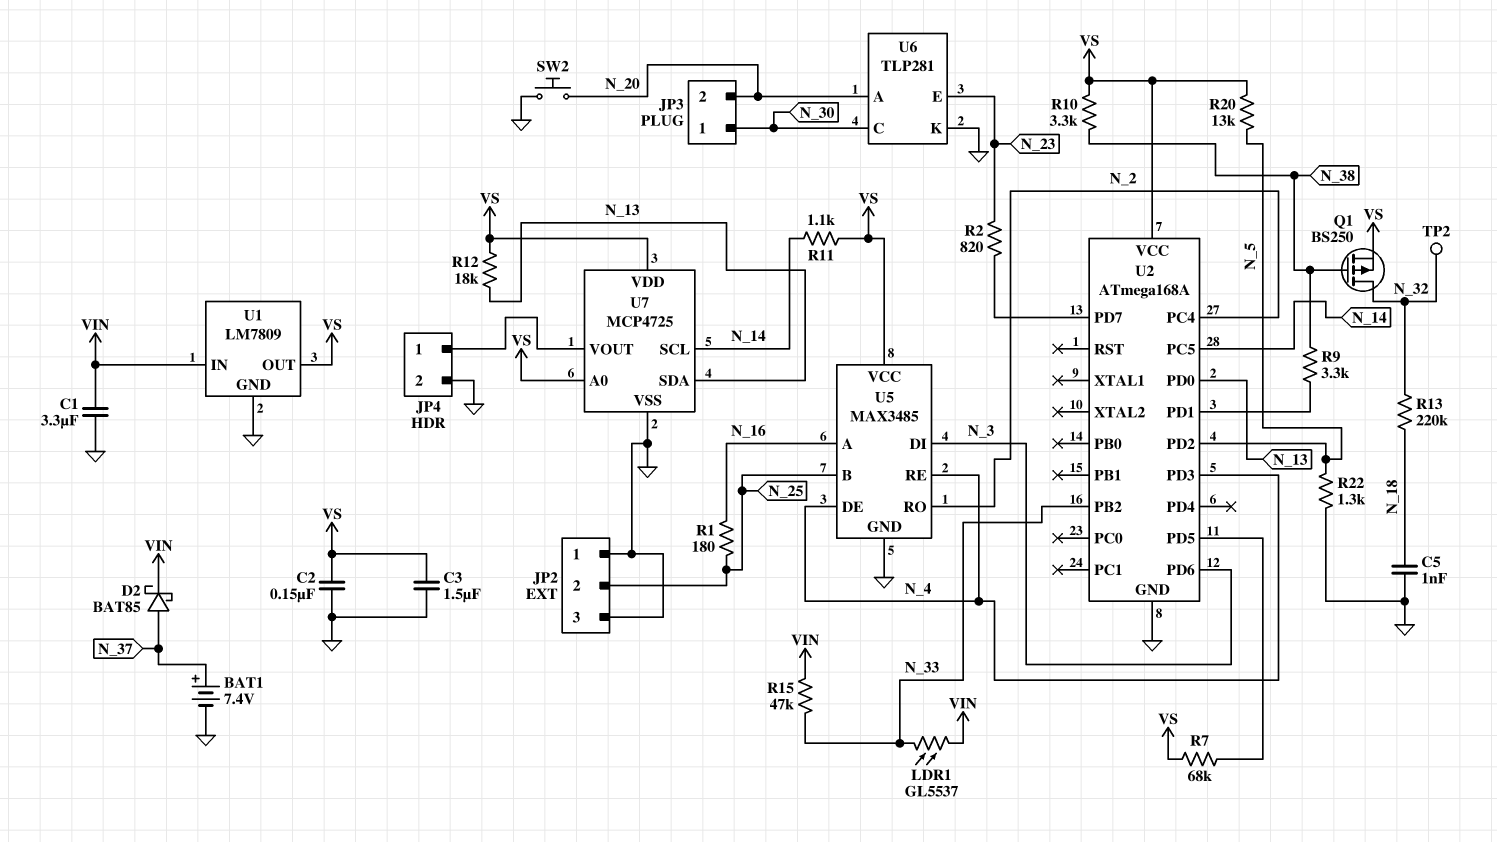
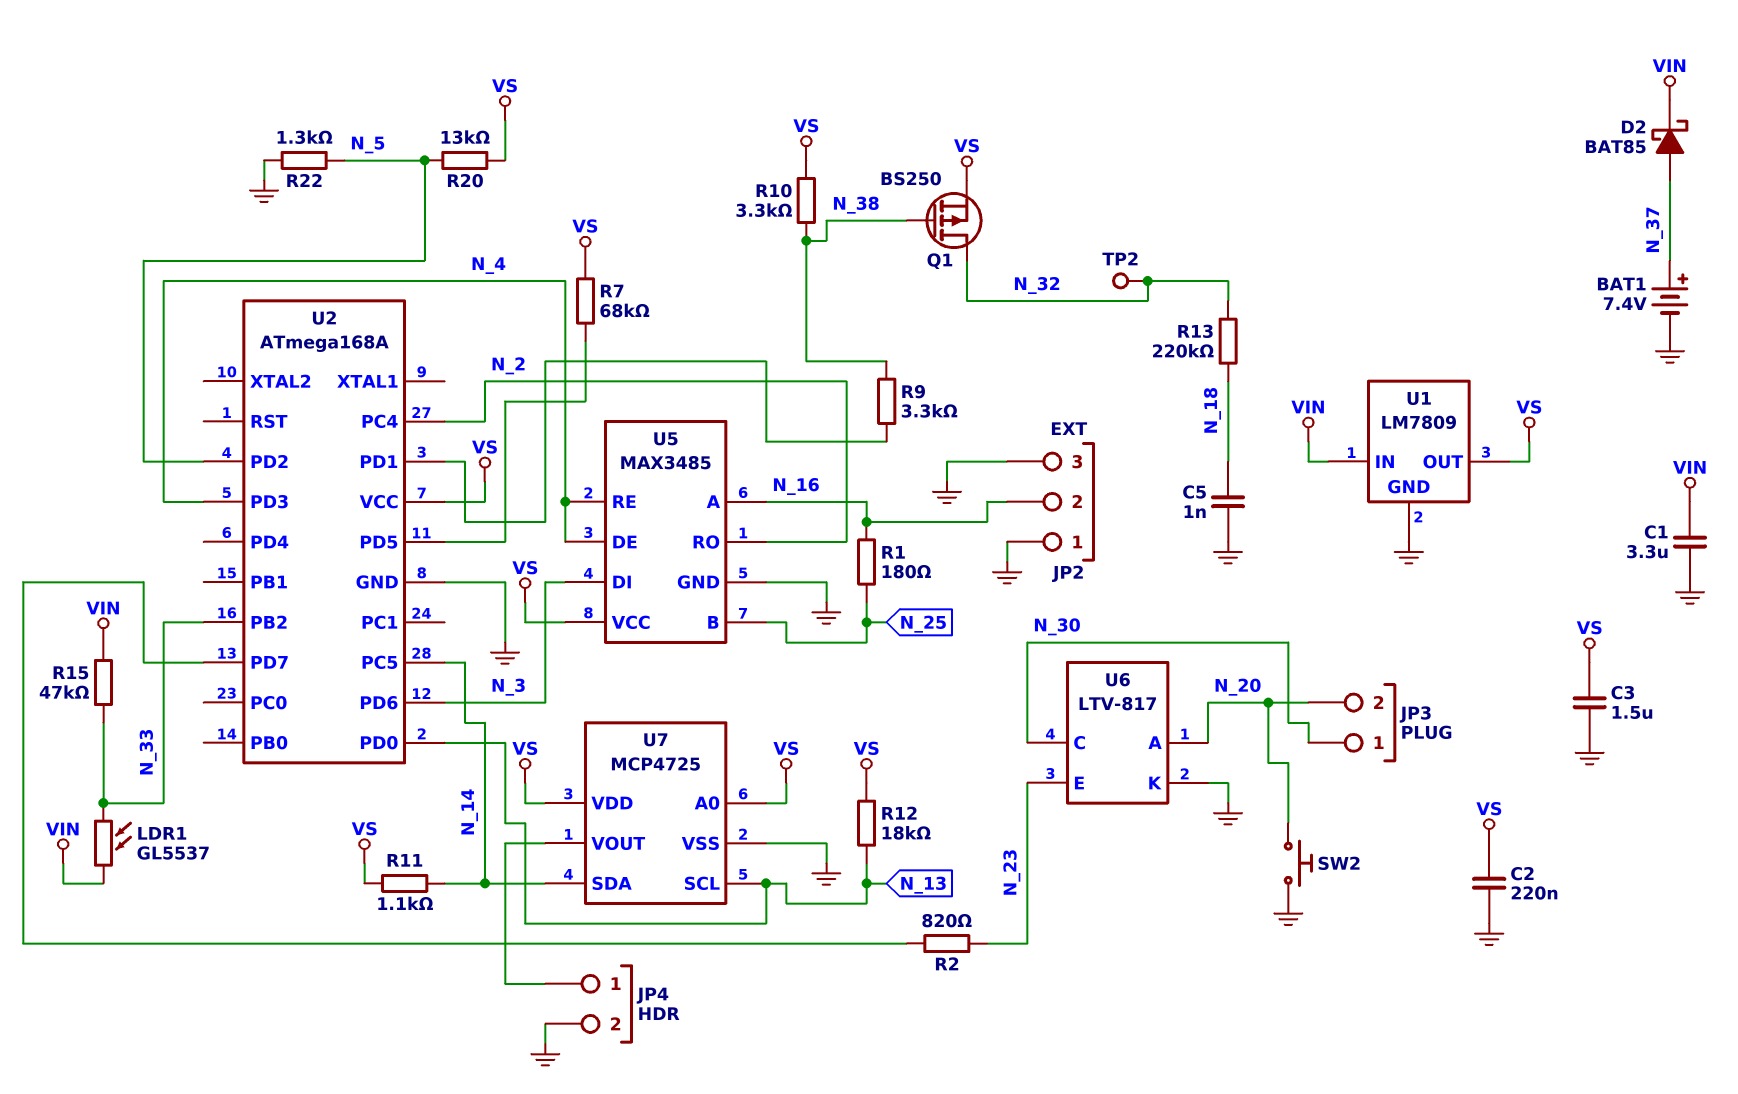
C2: 150nF (GND, VS) -> 220nF (GND, VS)
JP2 pin 2: N_25 -> N_16
U6: TLP281 -> LTV-817
U7 pin SCL: N_14 -> N_13
U7 pin SDA: N_13 -> N_14

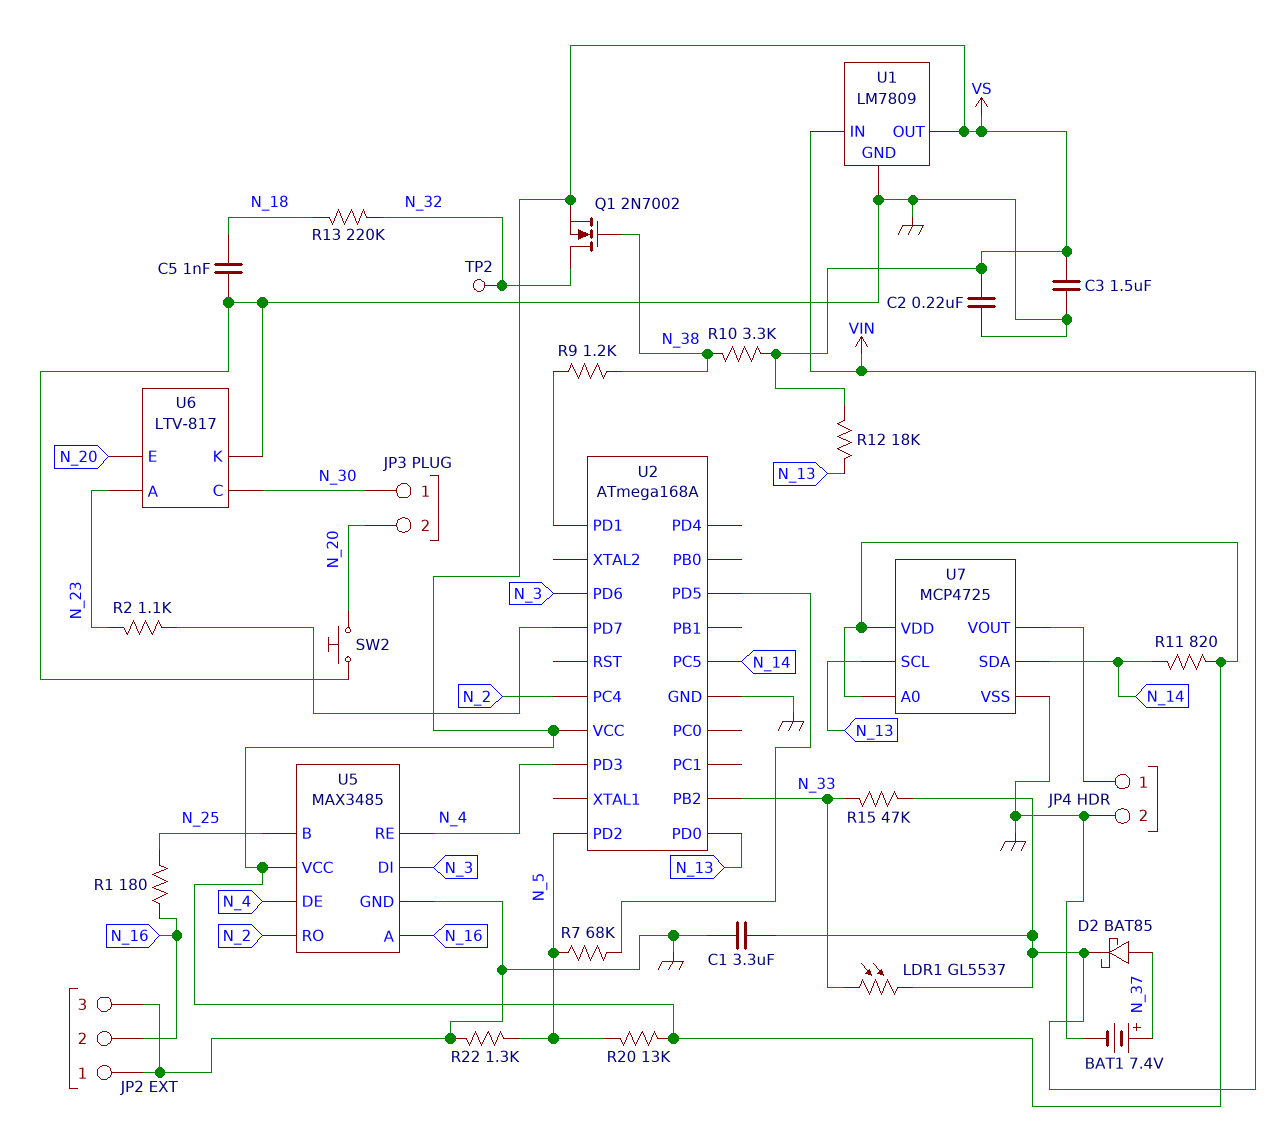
Q1: PMOS BS250 (G N_38, D N_32, S VS) -> NMOS 2N7002 (G N_38, D N_32, S VS)
R2: 820 (N_23, U2/PD7) -> 1.1k (N_23, U2/PD7)
R7: 68k (U2/PD5, VS) -> 68k (N_5, U2/PD5)
R9: 3.3k (N_38, U2/PD1) -> 1.2k (N_38, U2/PD1)
R11: 1.1k (N_14, VS) -> 820 (N_14, VS)
U6 pin A: N_20 -> N_23
U6 pin E: N_23 -> N_20

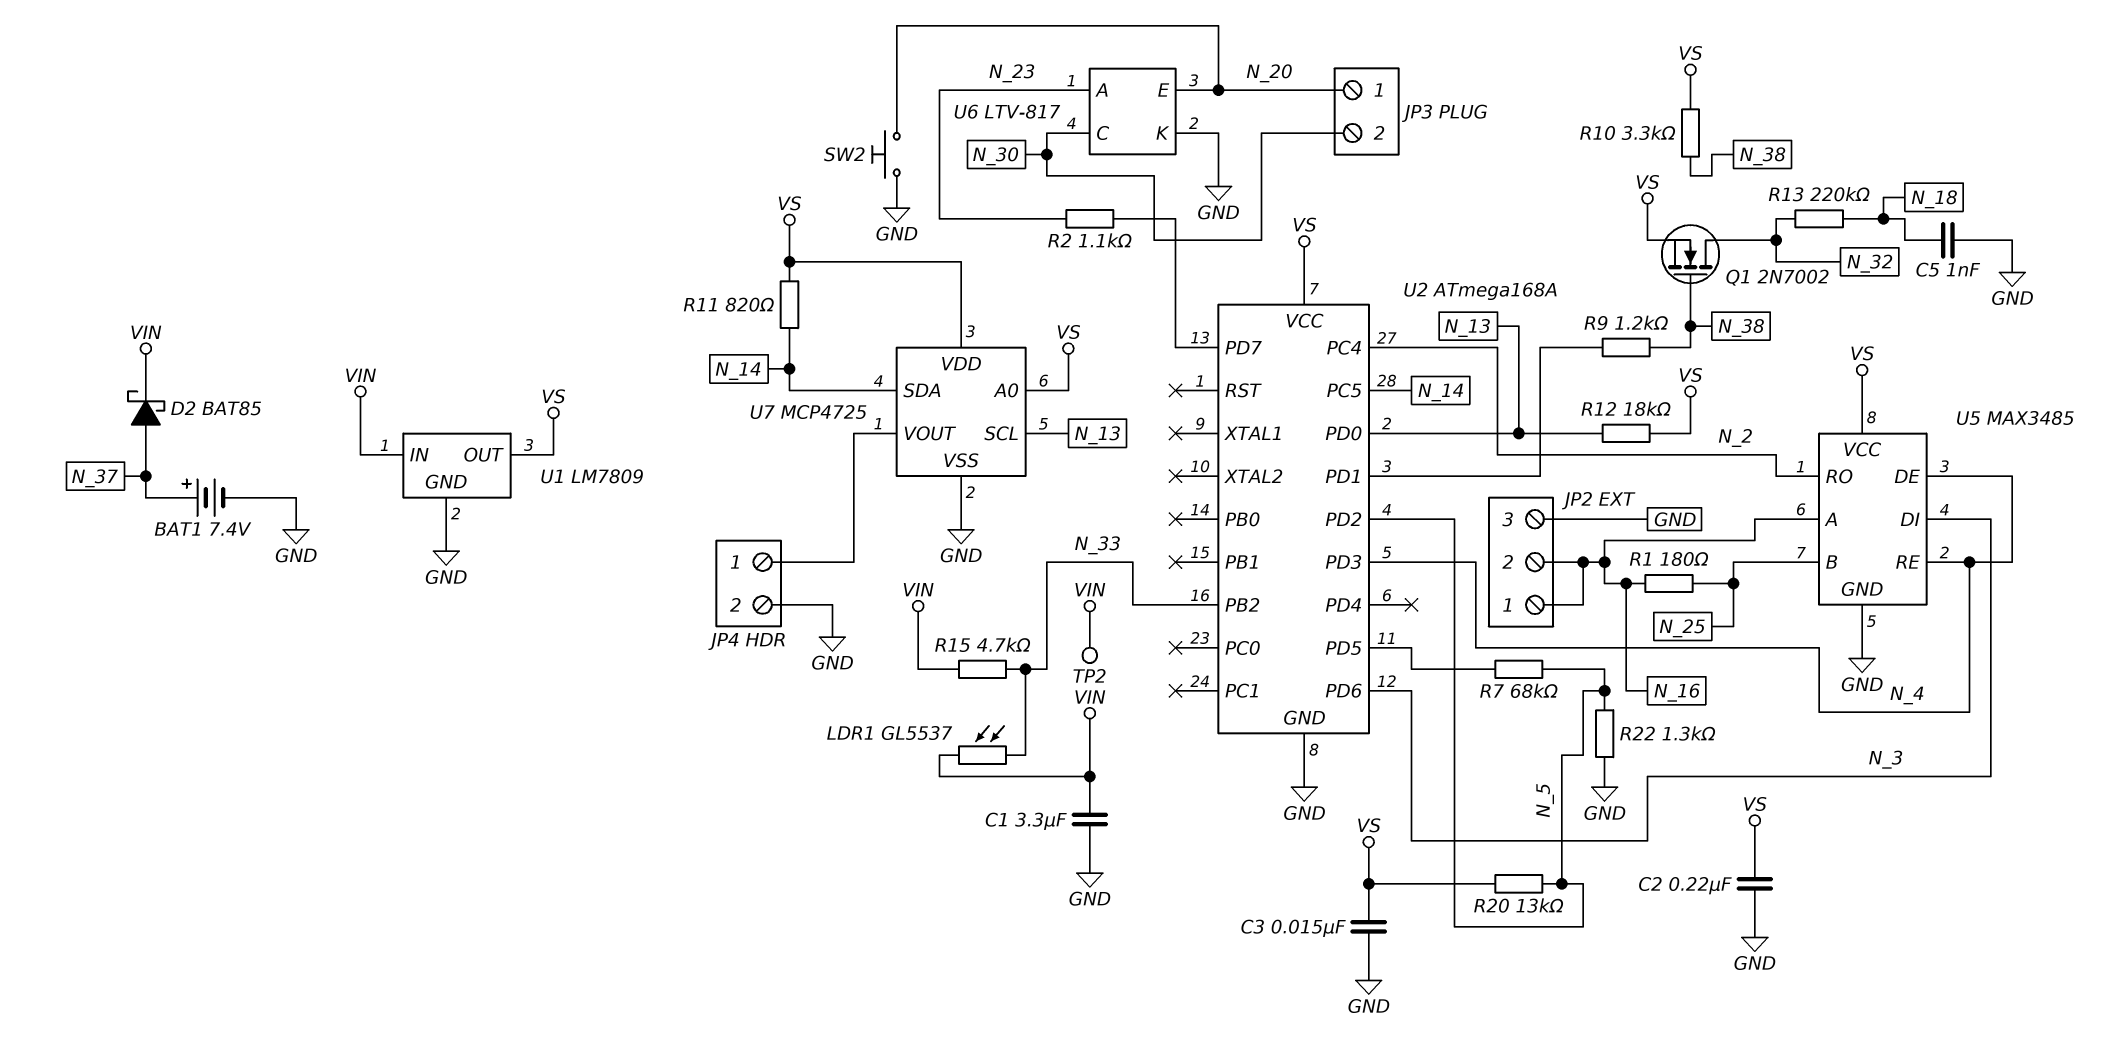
C3: 1.5uF (GND, VS) -> 15nF (GND, VS)
JP2 pin 1: GND -> N_16
JP3 pin 1: N_30 -> N_20
JP3 pin 2: N_20 -> N_30
R15: 47k (N_33, VIN) -> 4.7k (N_33, VIN)
TP2: test point (N_32) -> test point (VIN)

